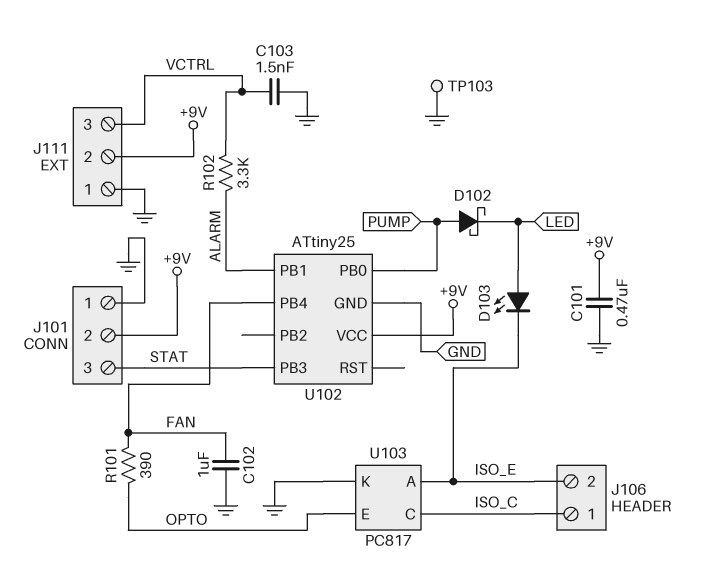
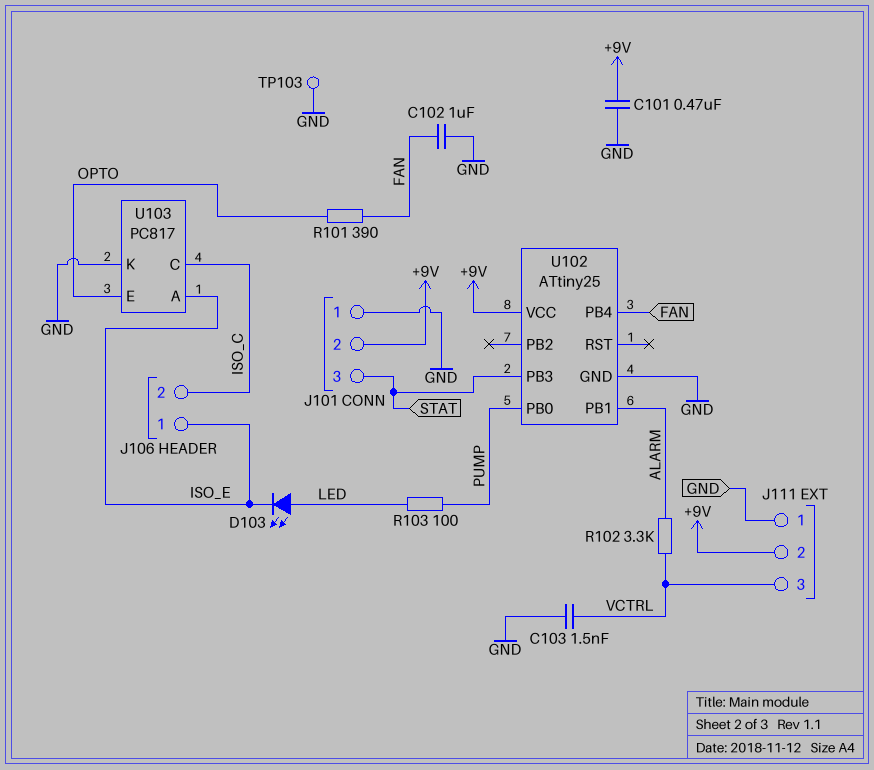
D102: schottky (A PUMP, K LED) -> none
J106 pin 1: ISO_C -> ISO_E
J106 pin 2: ISO_E -> ISO_C
R103: none -> 100 (LED, PUMP)

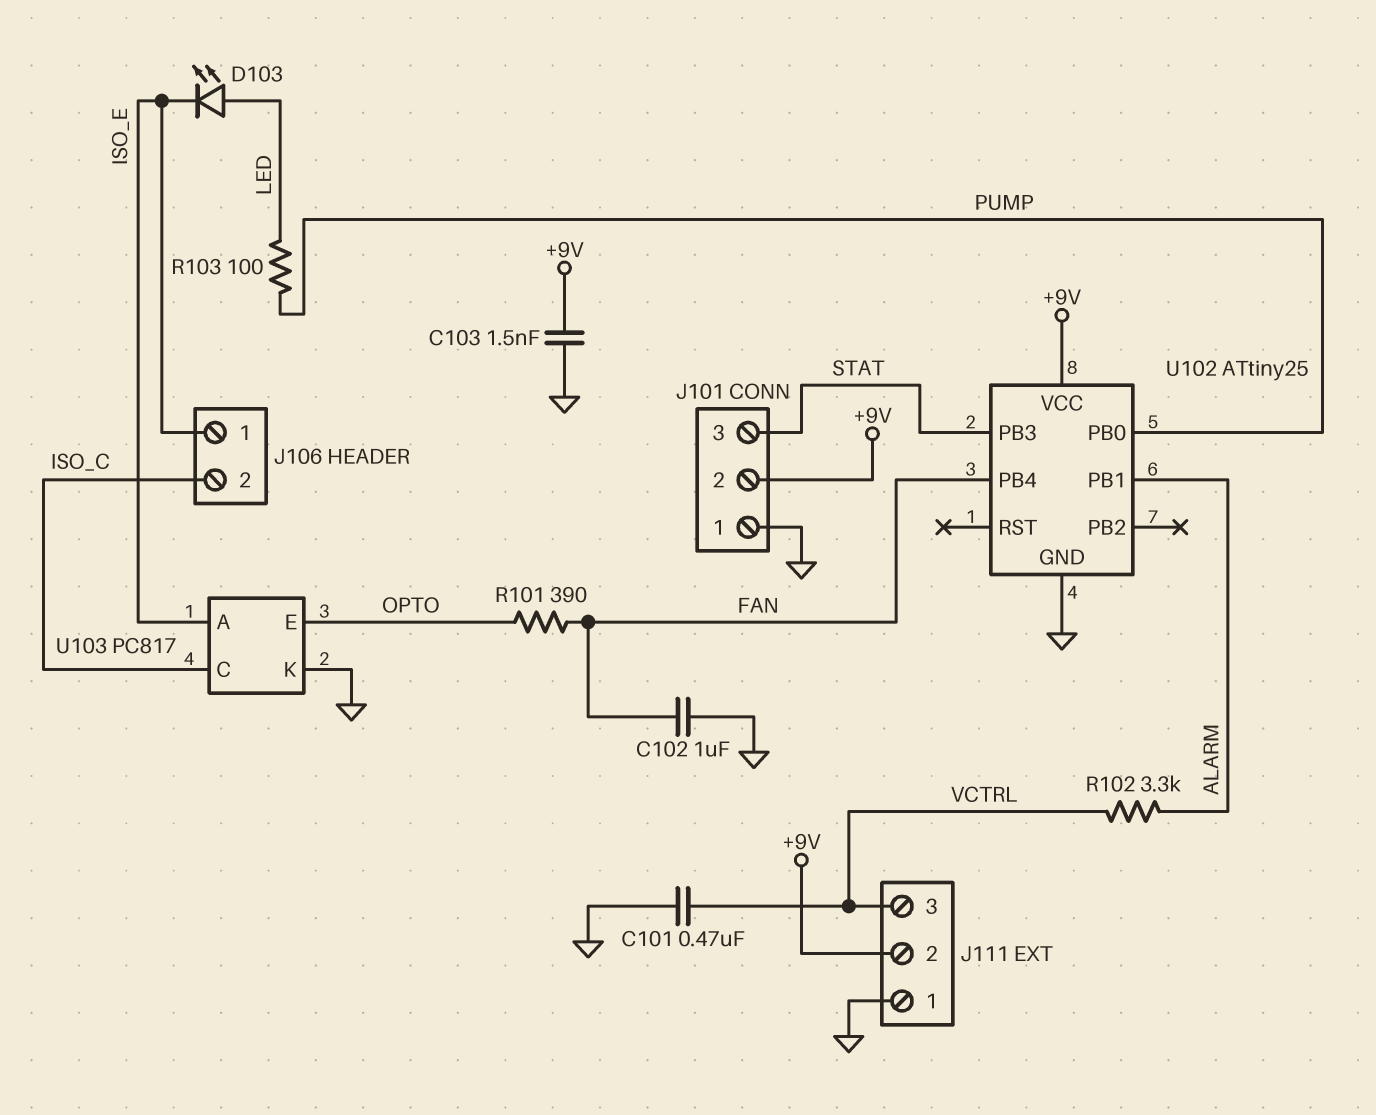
C101: 470nF (+9V, GND) -> 470nF (GND, VCTRL)
C103: 1.5nF (GND, VCTRL) -> 1.5nF (+9V, GND)
TP103: test point (GND) -> none

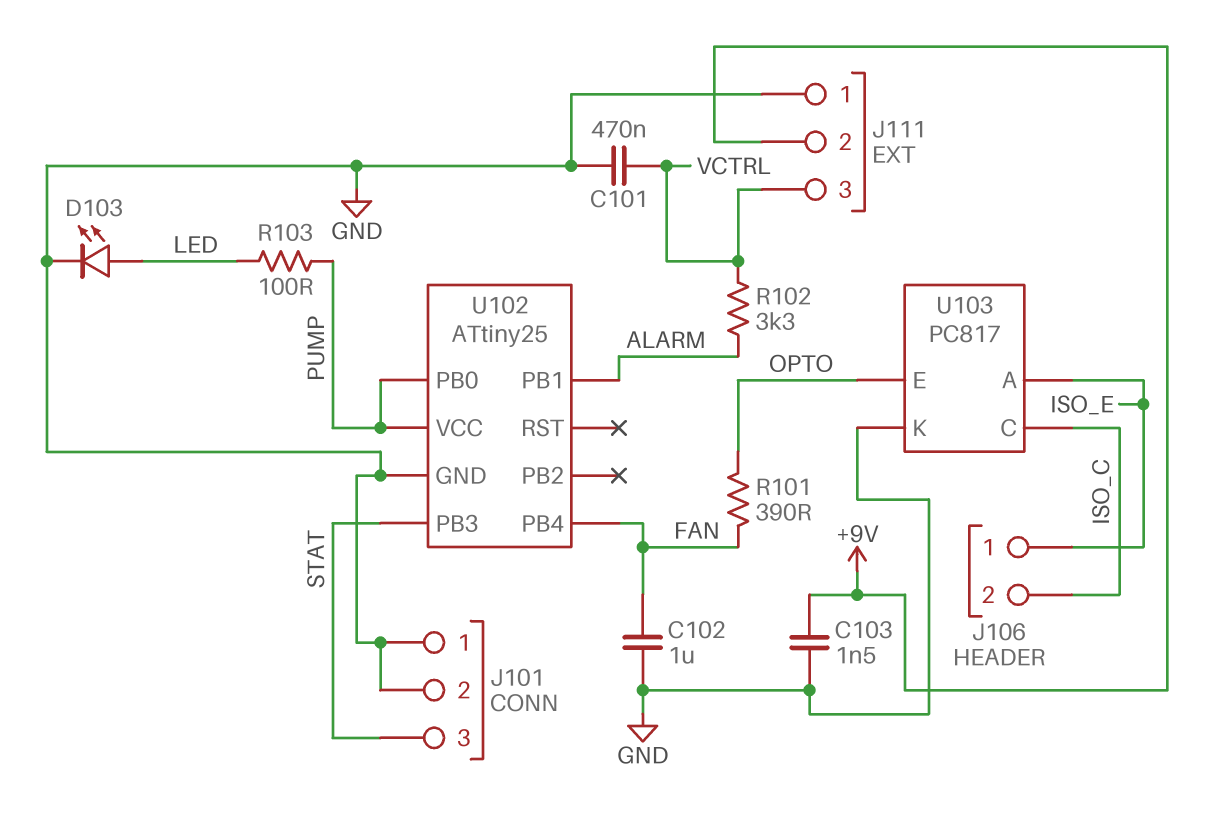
D103: LED (A LED, K ISO_E) -> LED (A LED, K GND)
J101 pin 2: +9V -> GND
U102 pin VCC: +9V -> PUMP

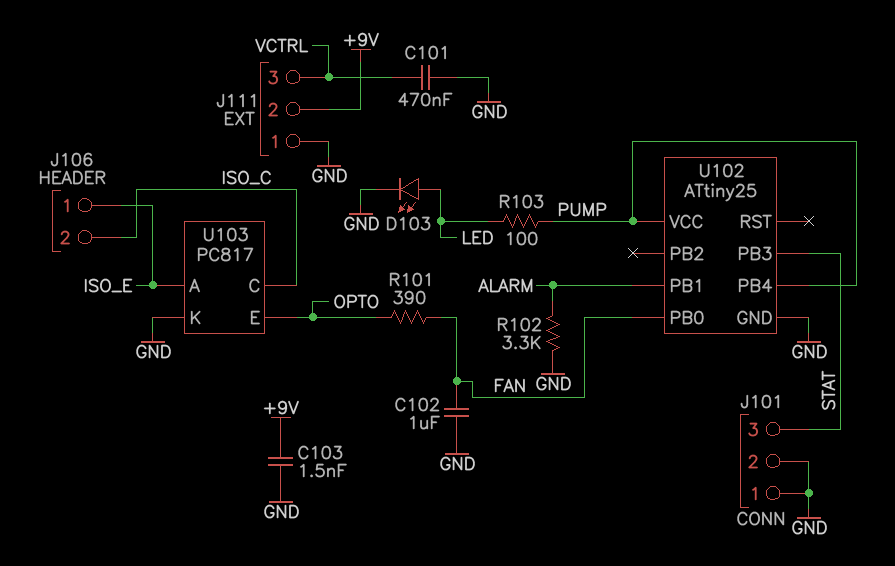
R102: 3.3k (ALARM, VCTRL) -> 3.3k (ALARM, GND)
U102 pin PB0: PUMP -> FAN
U102 pin PB4: FAN -> PUMP

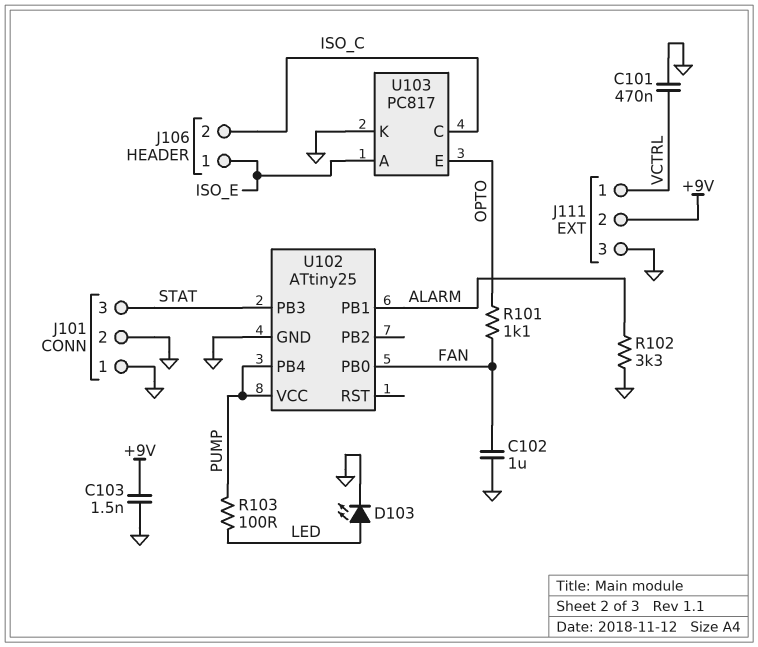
J111 pin 1: GND -> VCTRL
J111 pin 3: VCTRL -> GND
R101: 390 (FAN, OPTO) -> 1.1k (FAN, OPTO)

